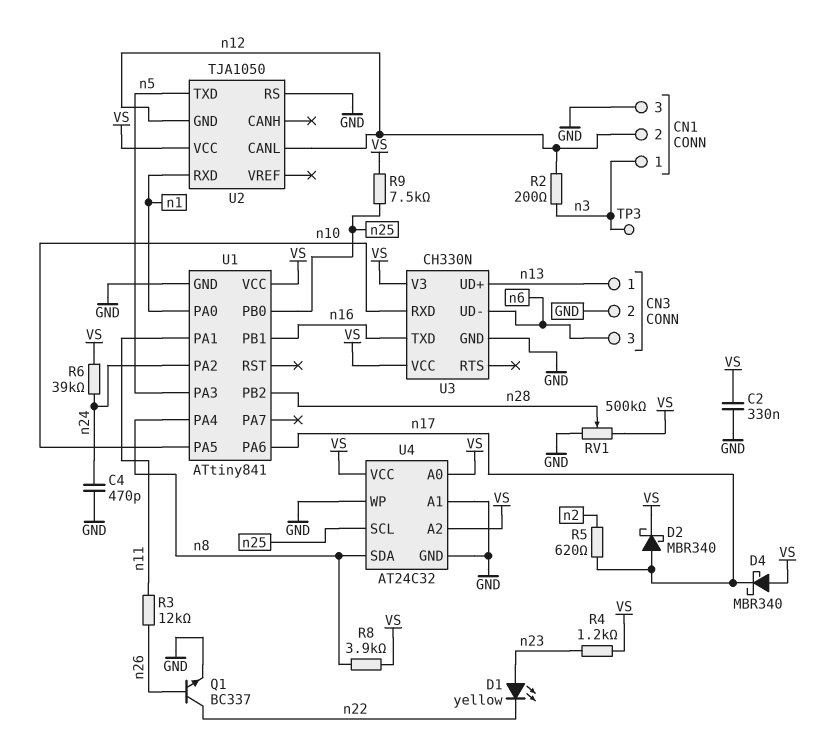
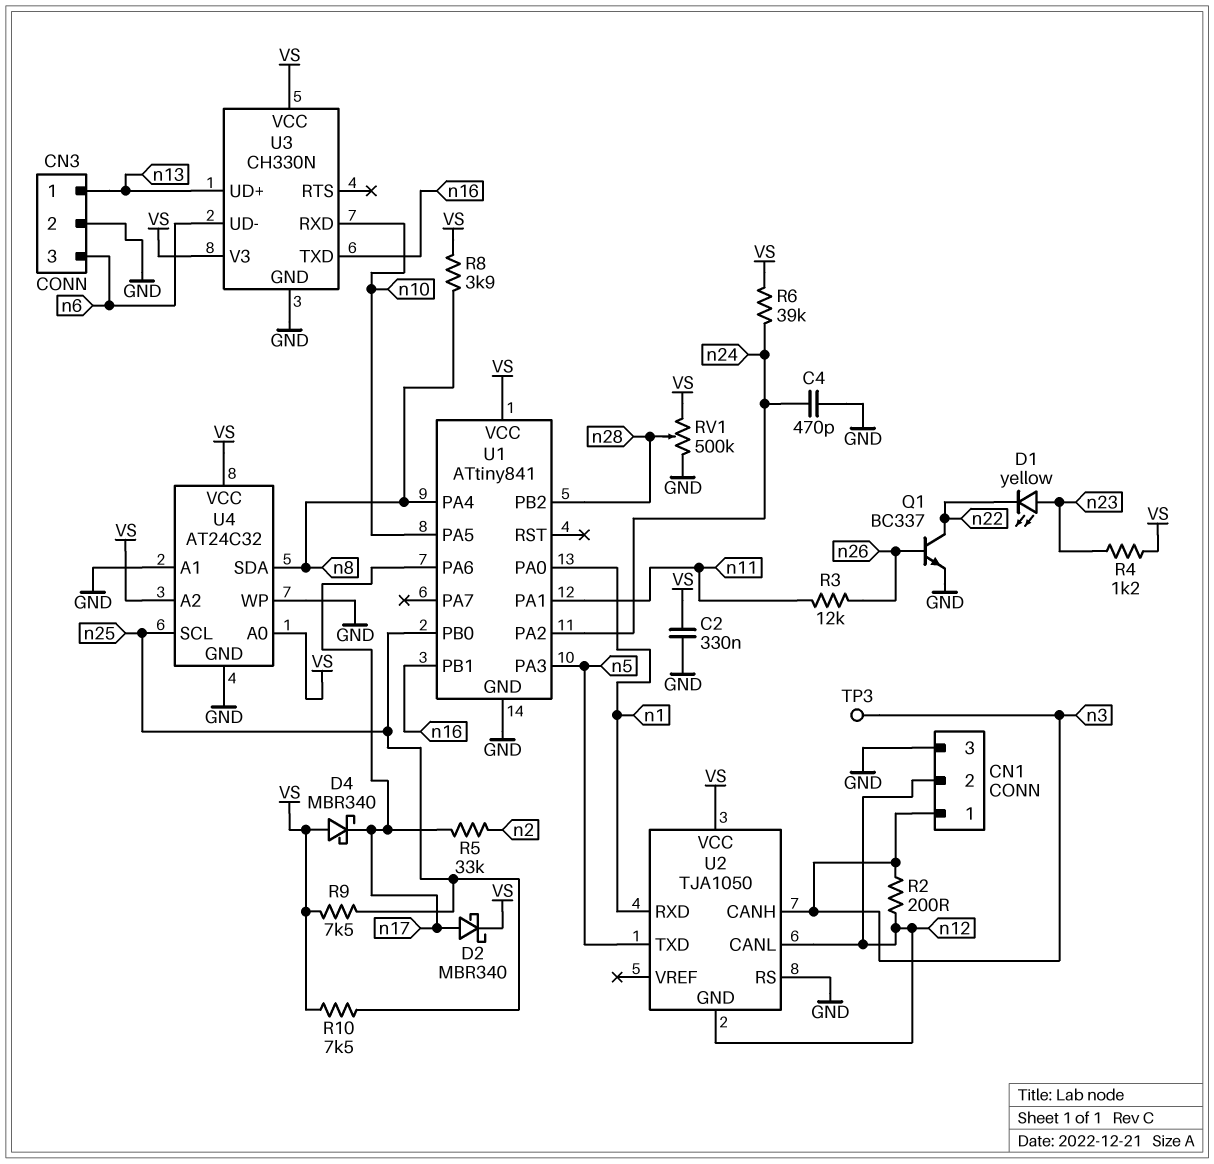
R5: 620 (n2, n17) -> 33k (n2, n17)
R10: none -> 7.5k (VS, n25)
U2 pin CANH: none -> n3

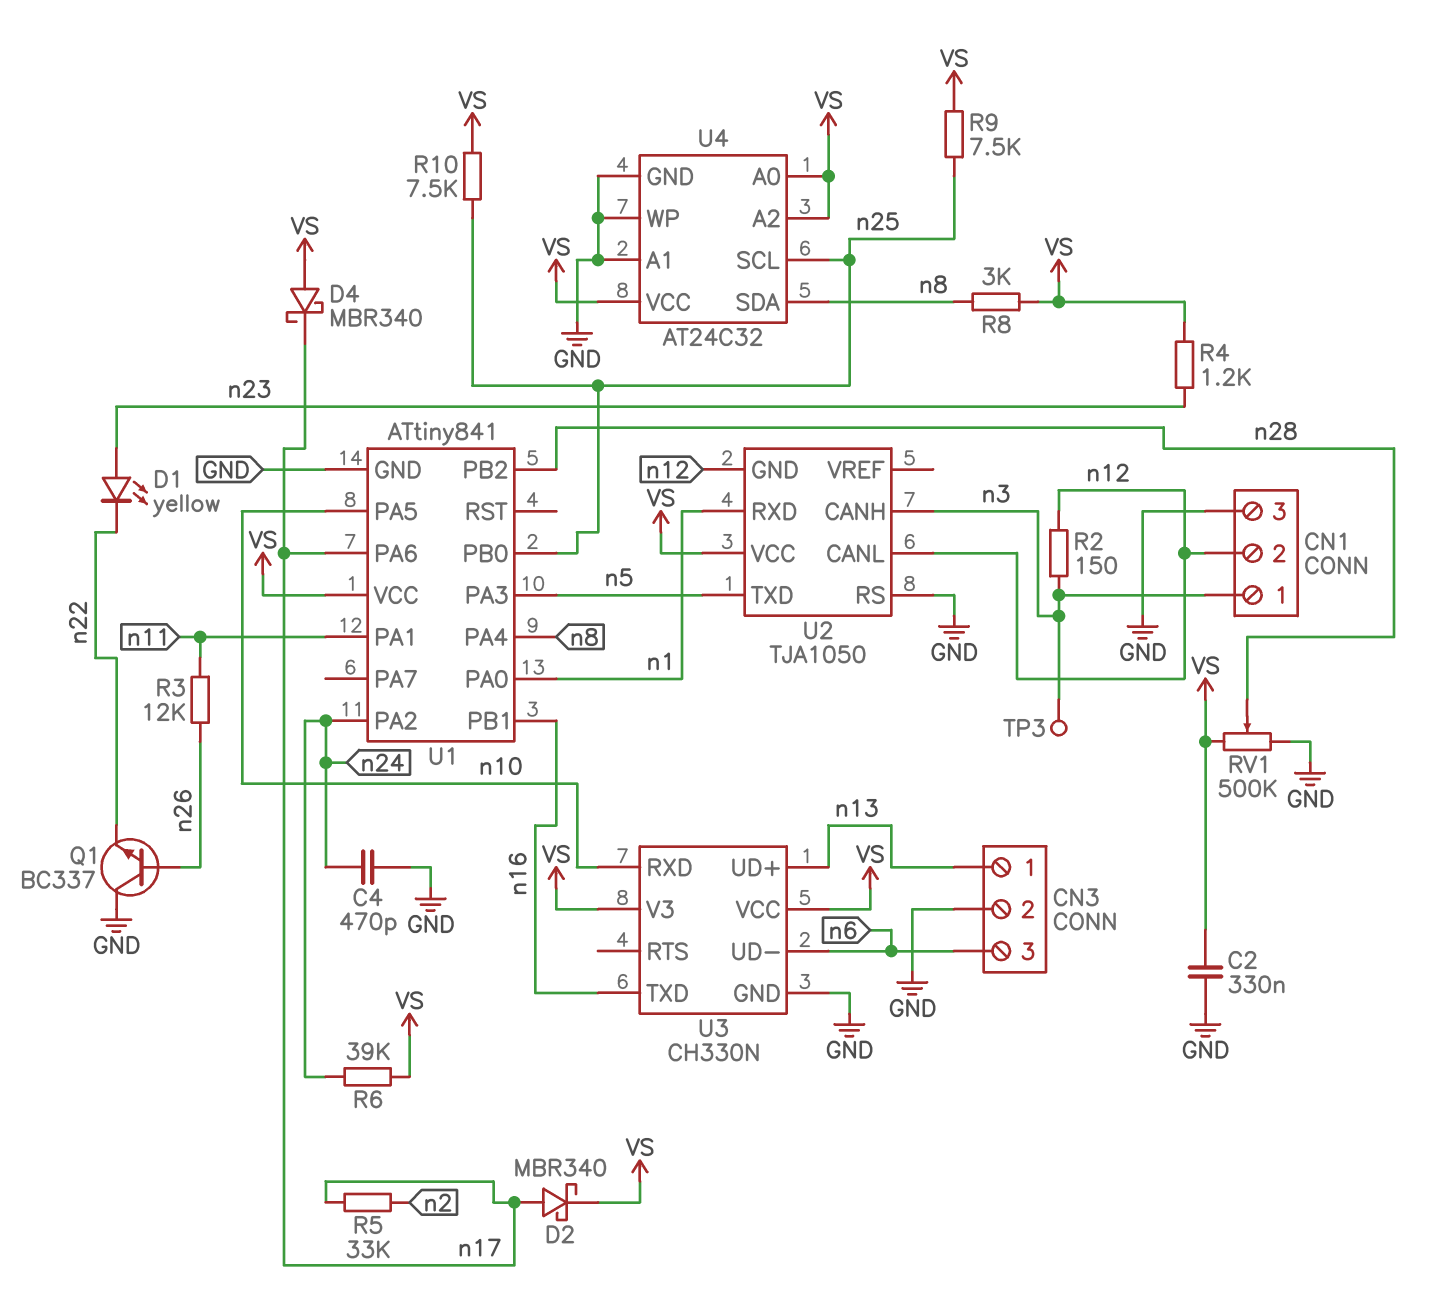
Q1: NPN BC337 (B n26, C n22, E GND) -> NPN BC337 (B n26, C GND, E n22)
R2: 200 (n3, n12) -> 150 (n3, n12)
R8: 3.9k (VS, n8) -> 3k (VS, n8)

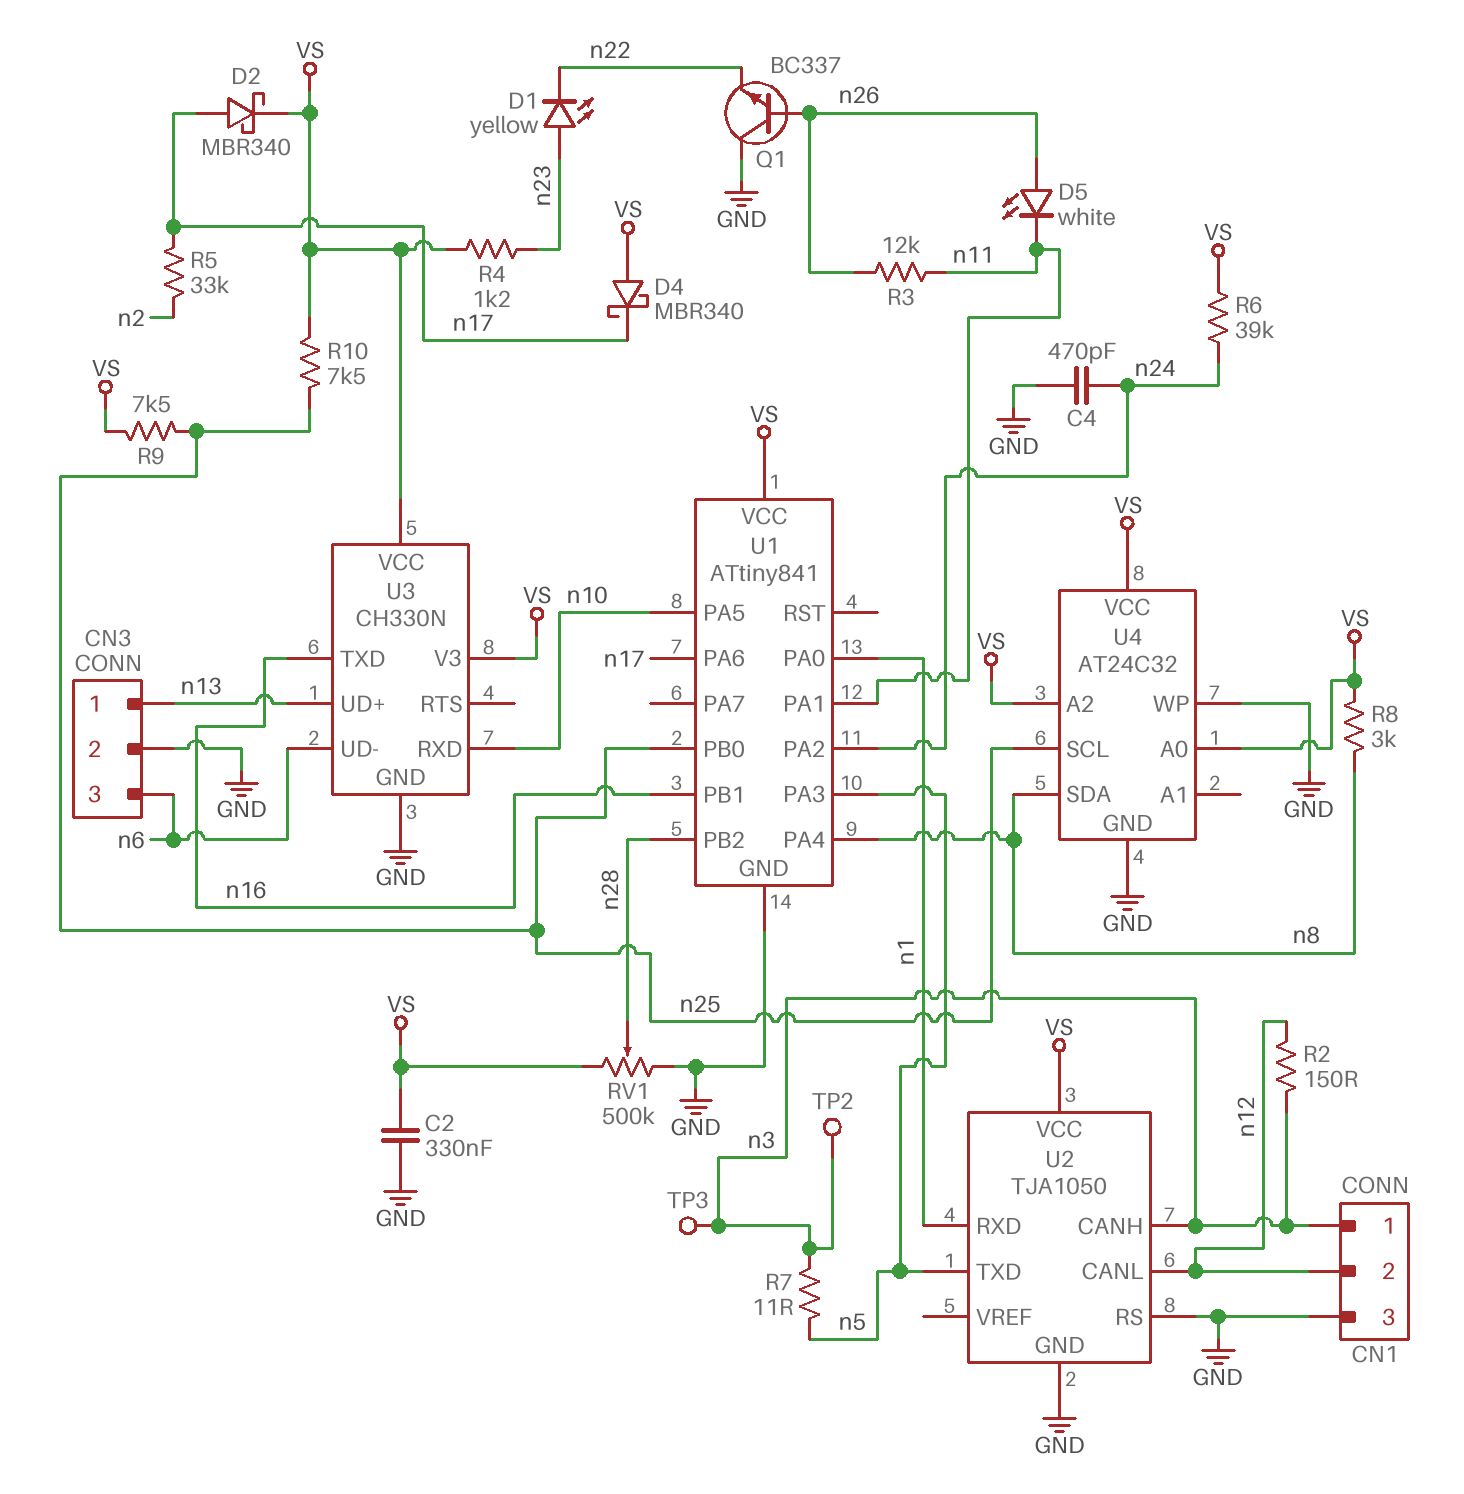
D5: none -> LED white (A n26, K n11)
R7: none -> 11 (n3, n5)
TP2: none -> test point (n3)
U2 pin GND: n12 -> GND
U4 pin A1: GND -> none

